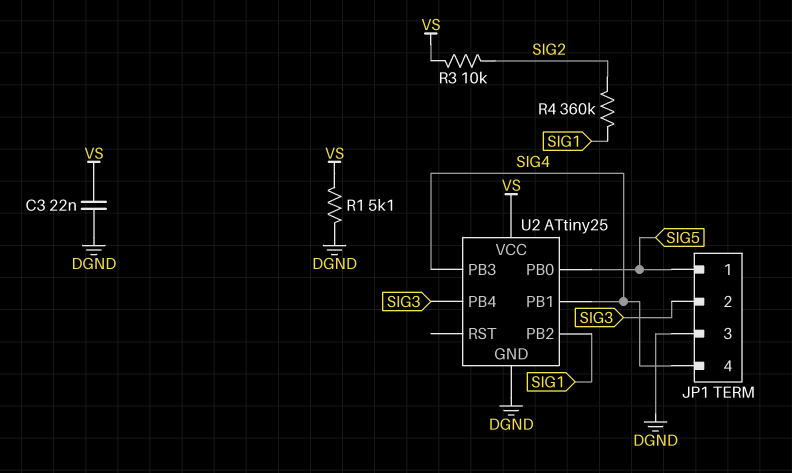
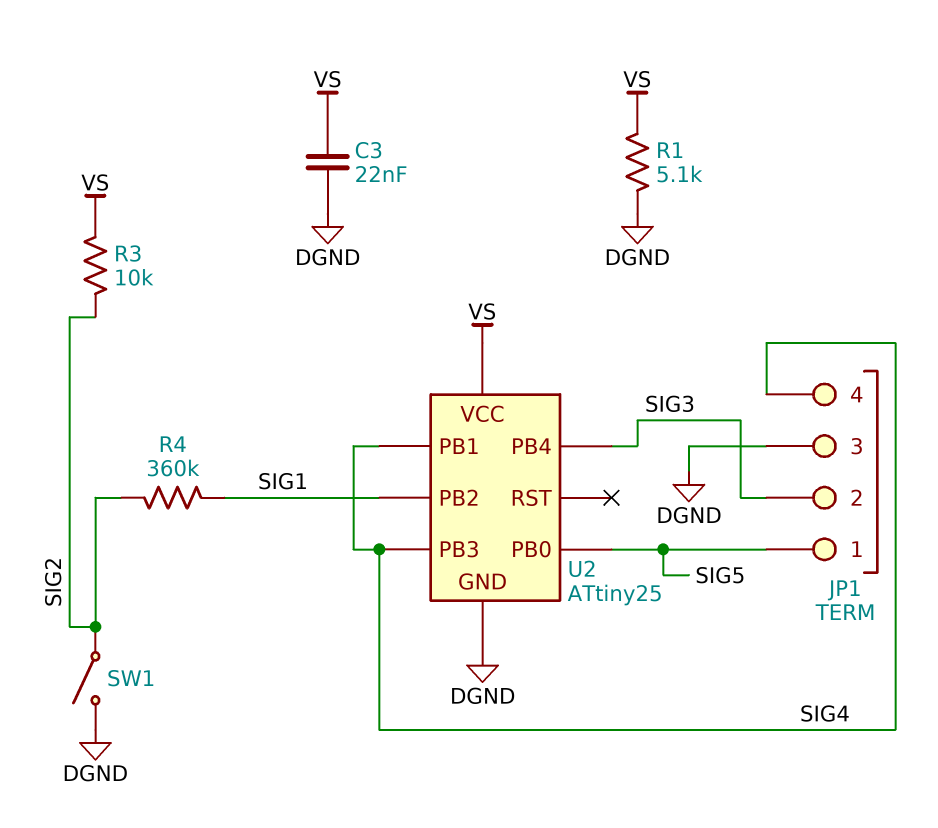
SW1: none -> switch (DGND, SIG2)

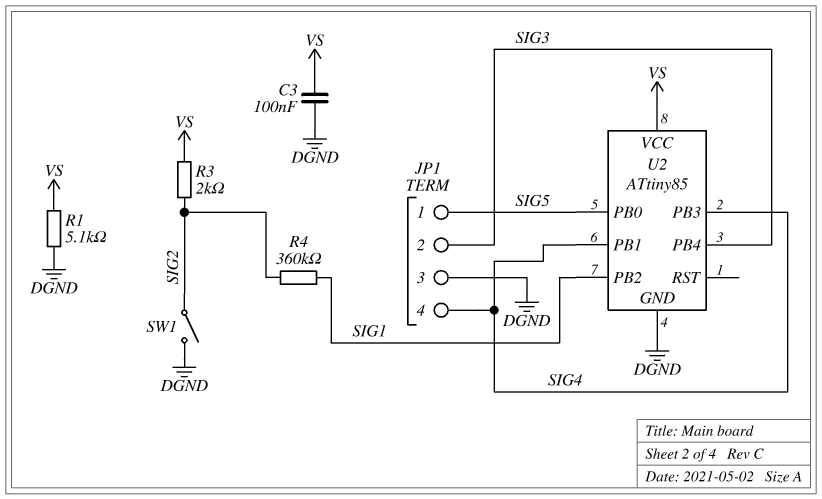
C3: 22nF (DGND, VS) -> 100nF (DGND, VS)
R3: 10k (SIG2, VS) -> 2k (SIG2, VS)
U2: ATtiny25 -> ATtiny85

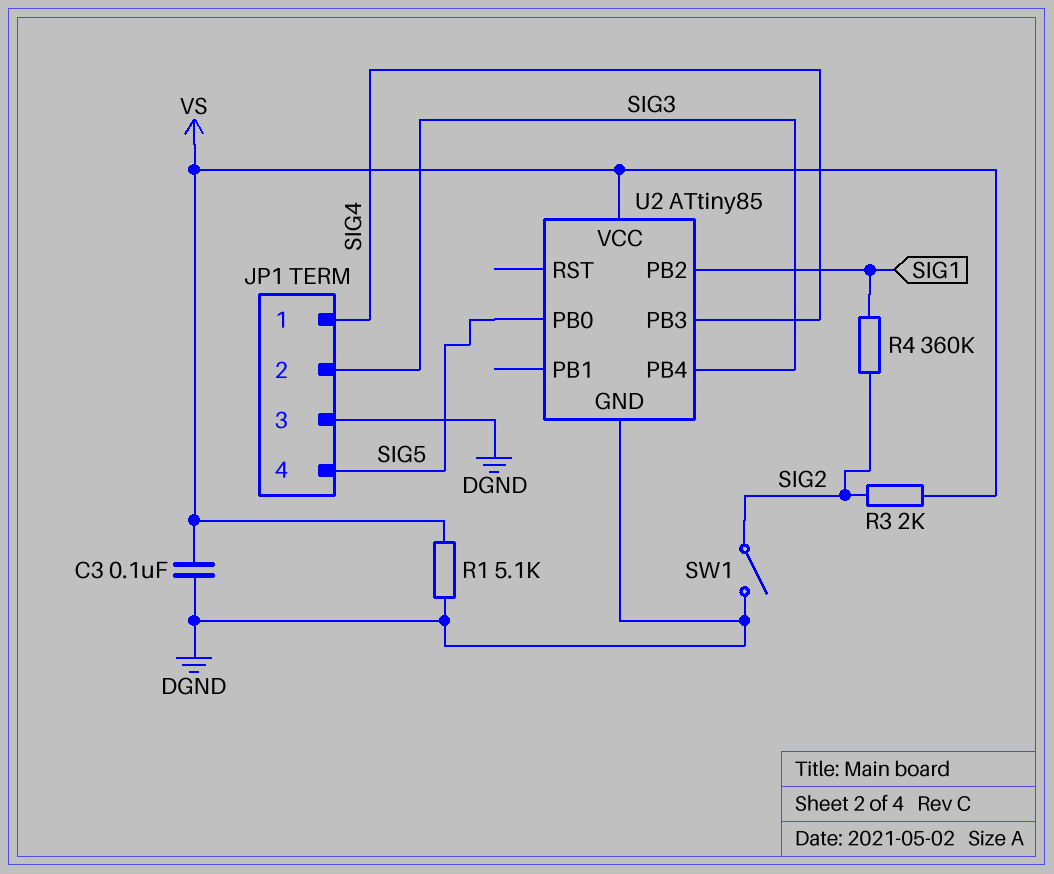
JP1 pin 1: SIG5 -> SIG4
JP1 pin 4: SIG4 -> SIG5
U2 pin PB1: SIG4 -> none

